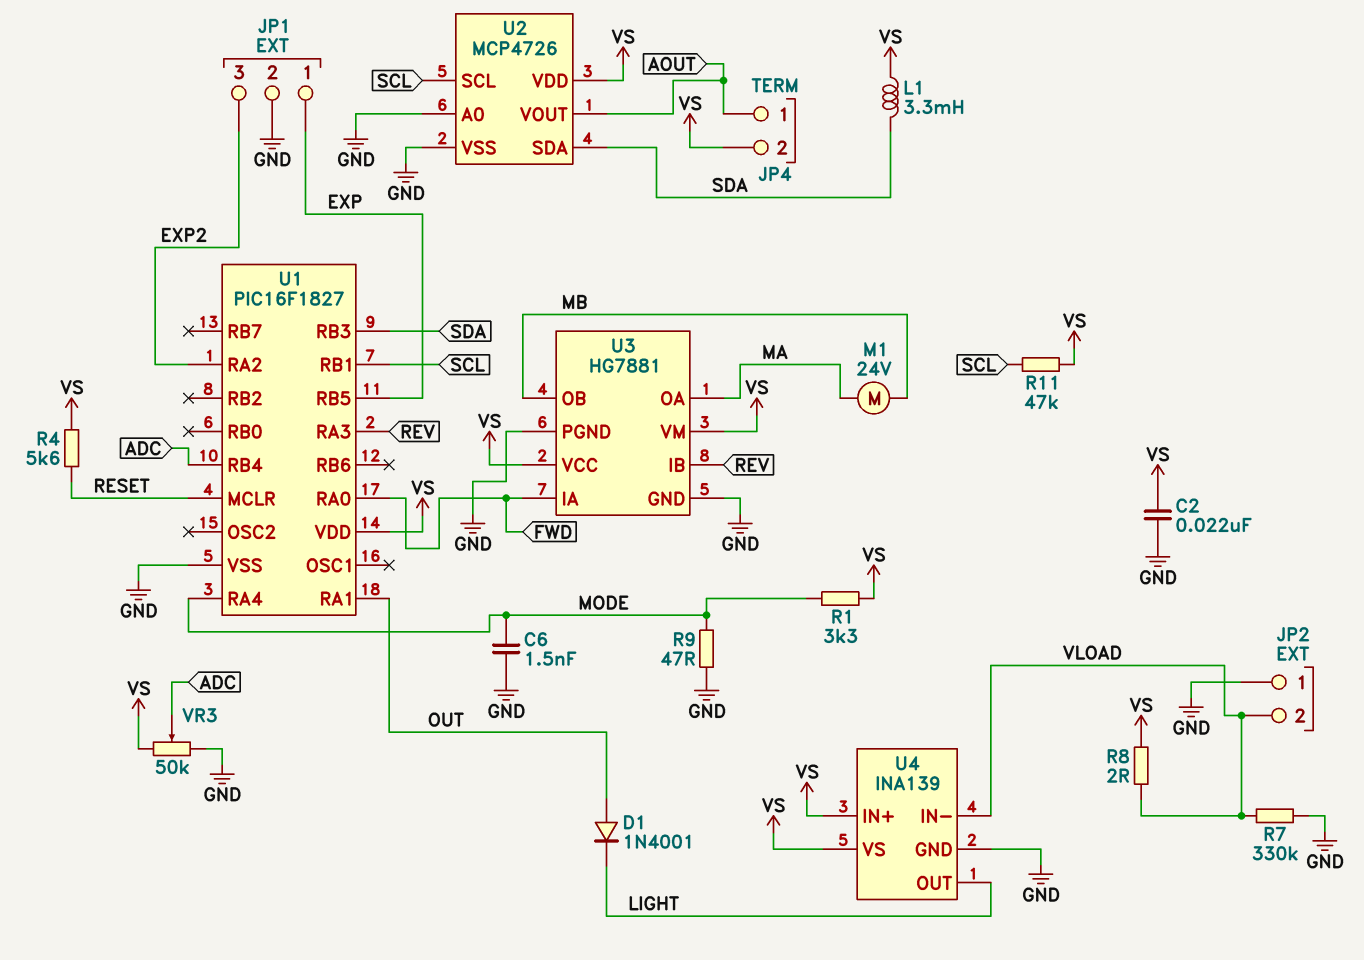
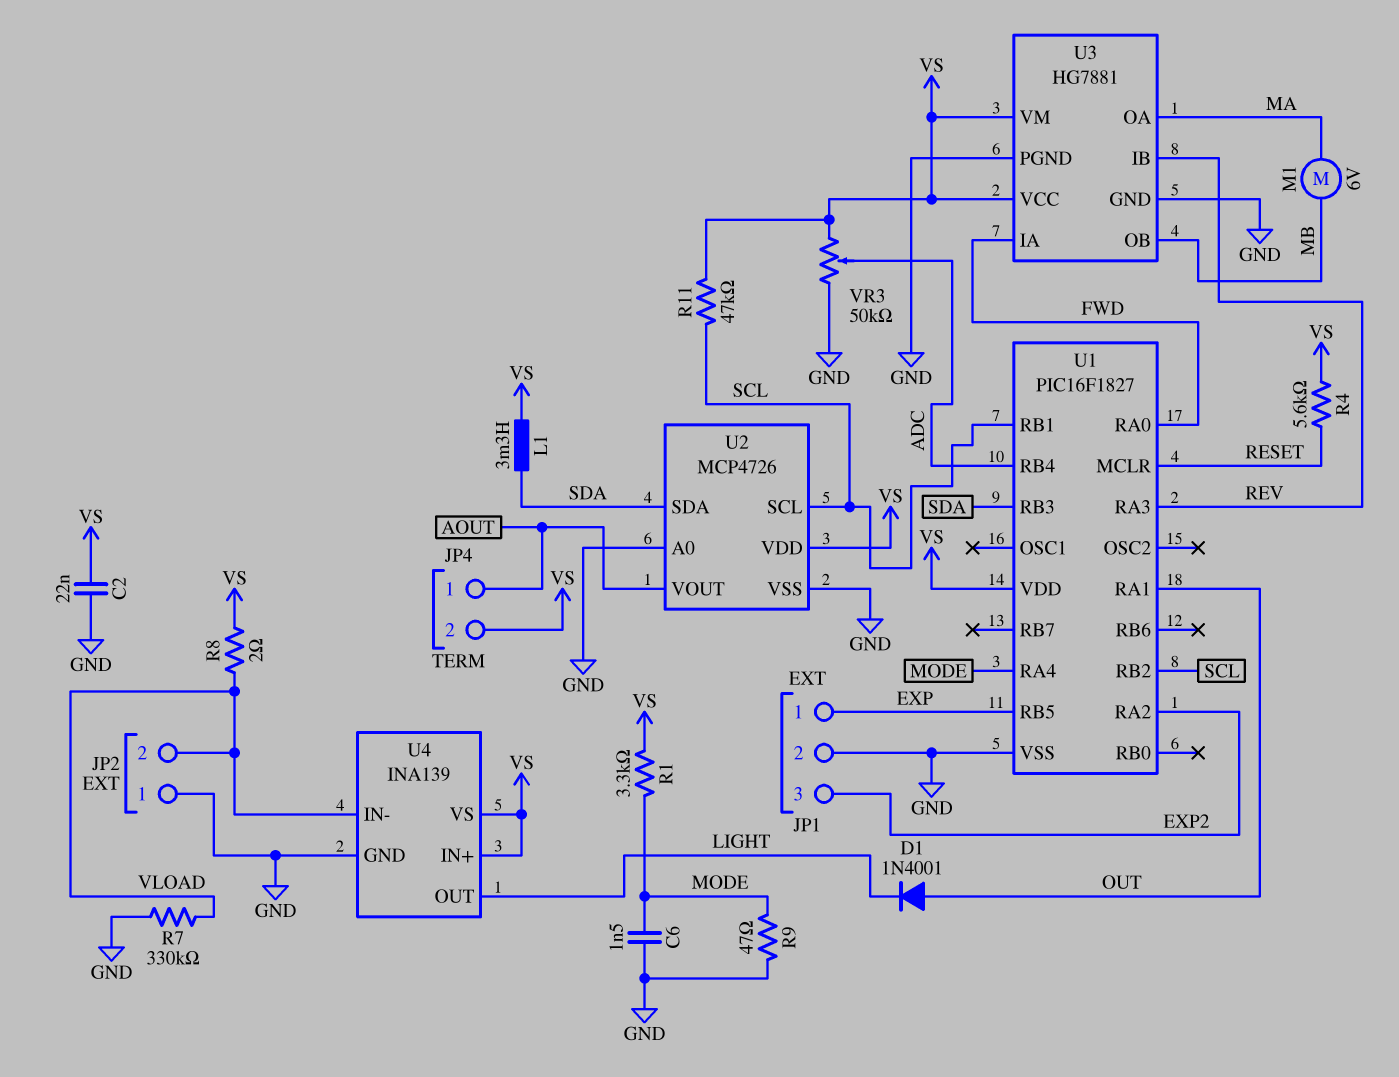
M1: motor 24V (MA, MB) -> motor 6V (MA, MB)
U1 pin RB2: none -> SCL

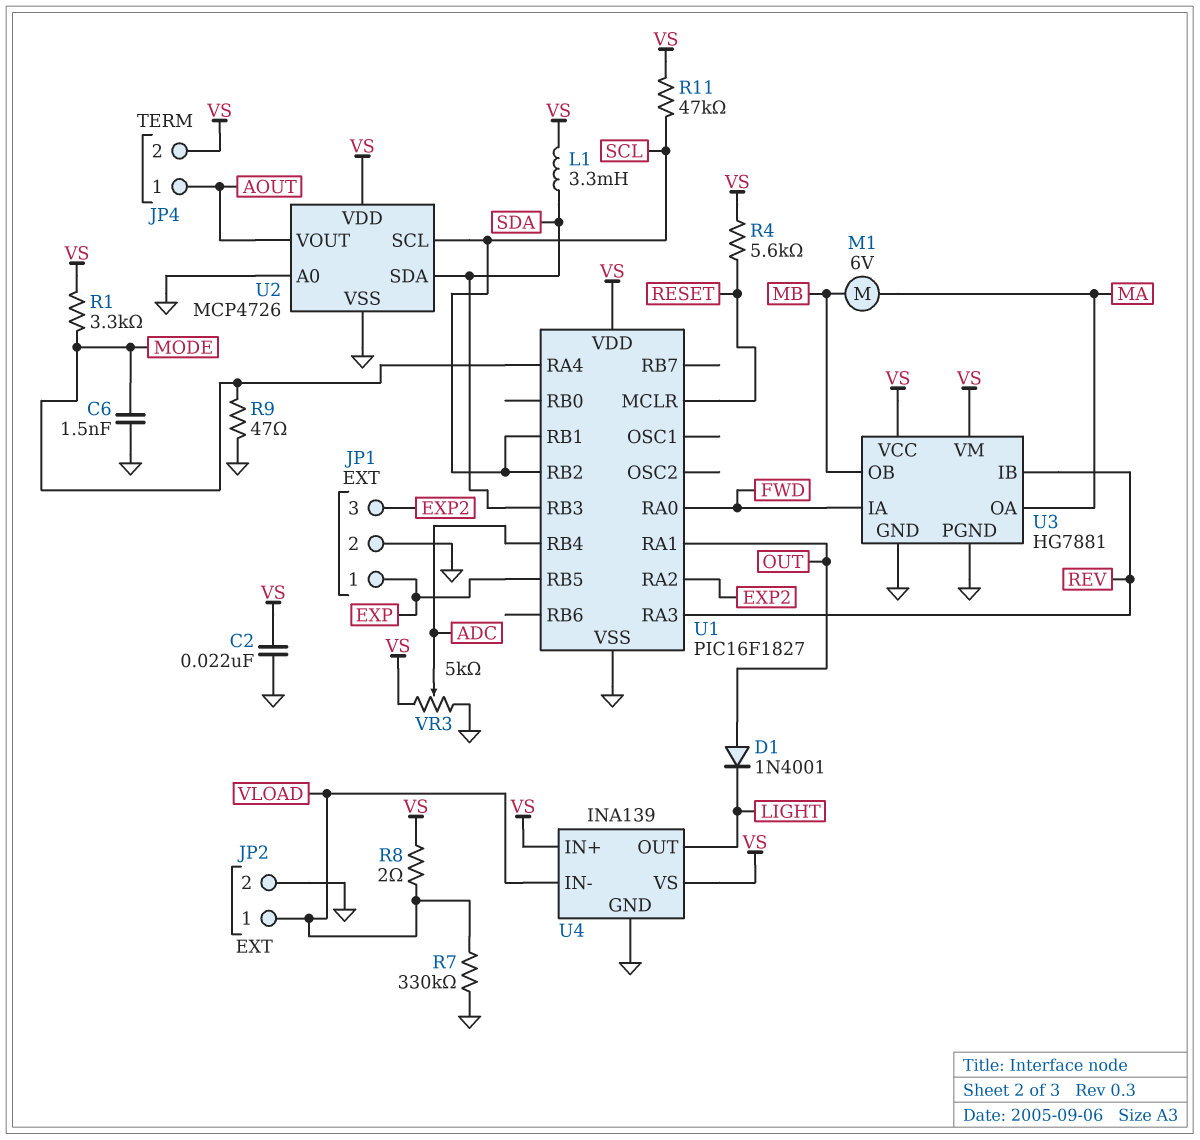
JP2 pin 1: GND -> VLOAD
JP2 pin 2: VLOAD -> GND
VR3: 50k (GND, VS, wiper ADC) -> 5k (GND, VS, wiper ADC)

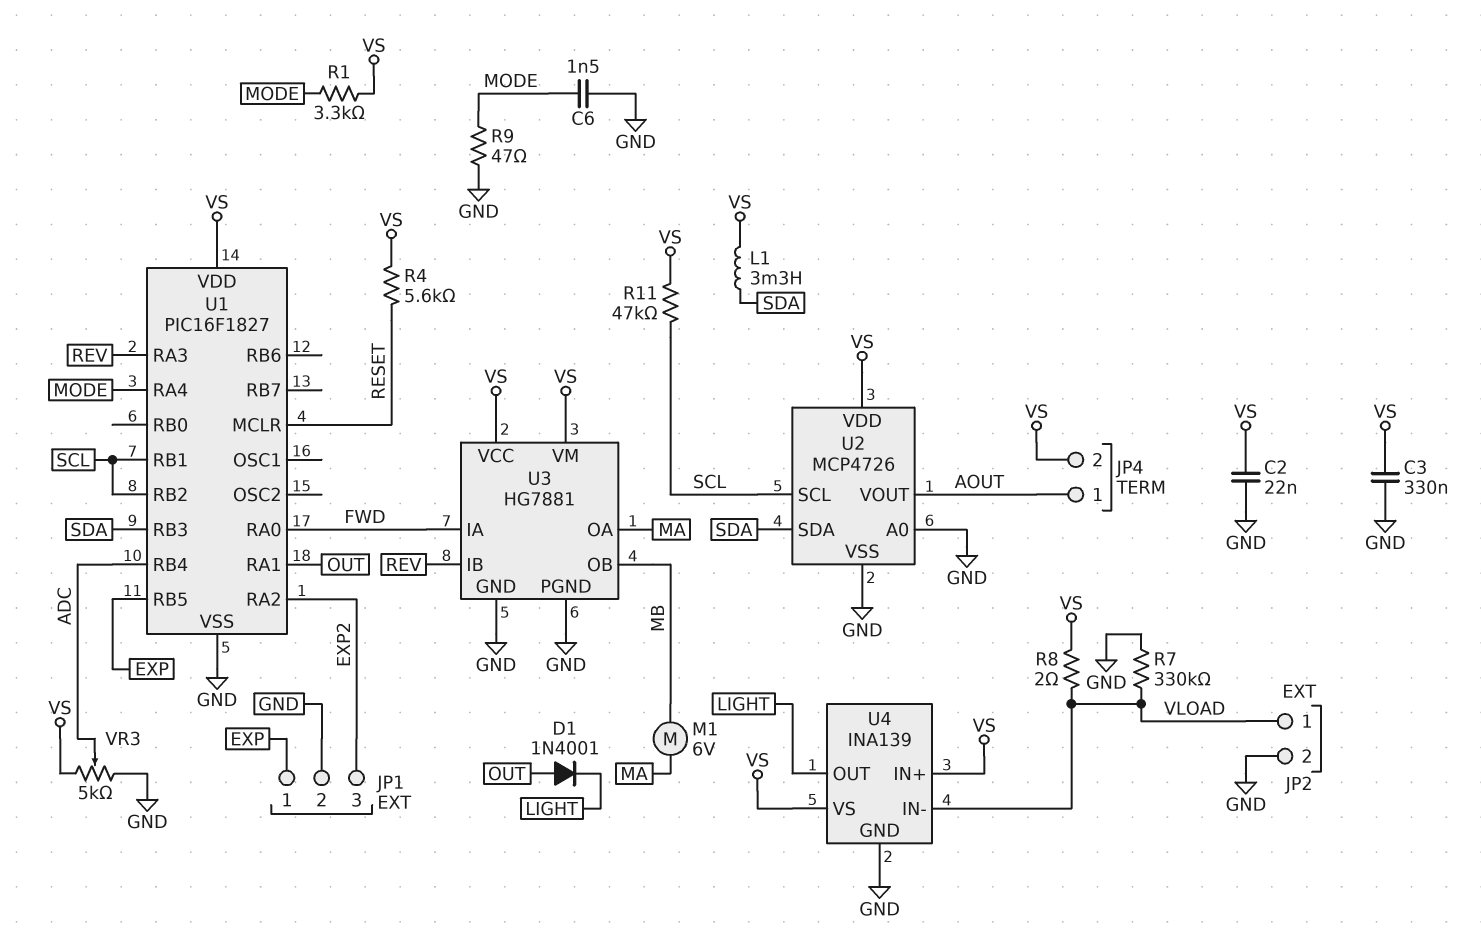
C3: none -> 330nF (GND, VS)

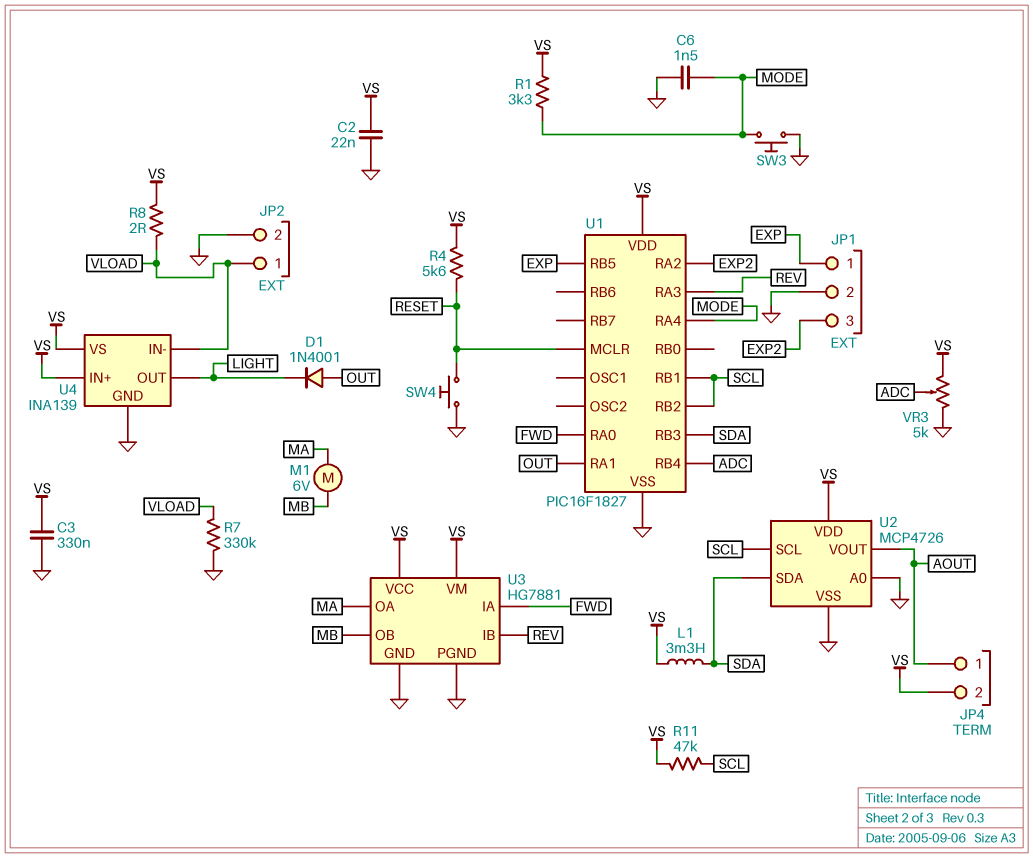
R9: 47 (GND, MODE) -> none
SW3: none -> button (GND, MODE)
SW4: none -> button (GND, RESET)

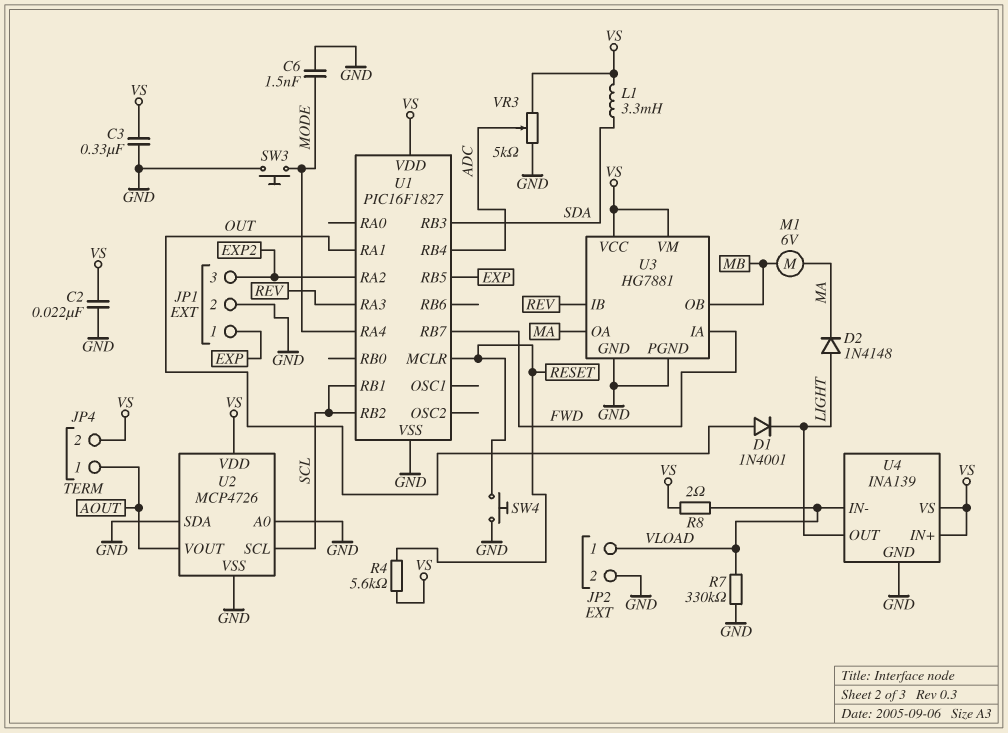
D2: none -> diode 1N4148 (A LIGHT, K MA)
R1: 3.3k (MODE, VS) -> none
R11: 47k (SCL, VS) -> none
U1 pin RA0: FWD -> none
U1 pin RB7: none -> FWD
U2 pin SDA: SDA -> GND

